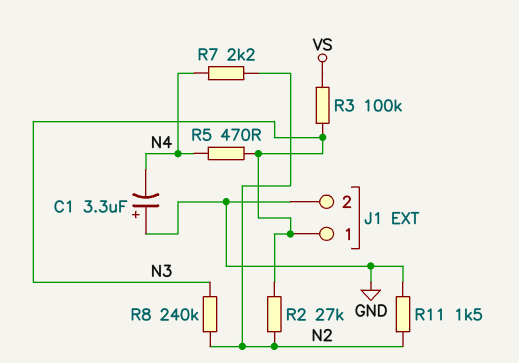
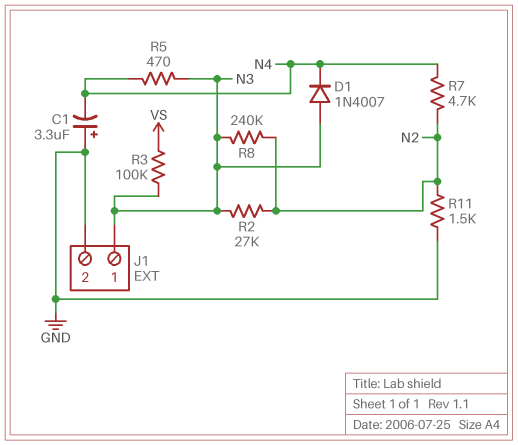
D1: none -> diode 1N4007 (A N3, K N4)
R7: 2.2k (N2, N4) -> 4.7k (N2, N4)

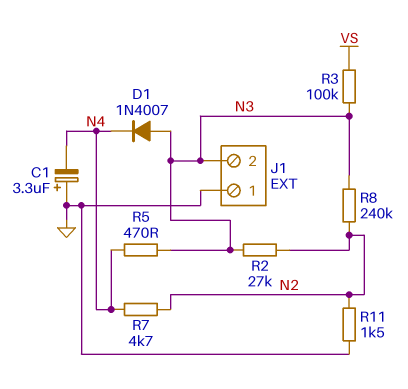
J1 pin 1: N3 -> GND
J1 pin 2: GND -> N3

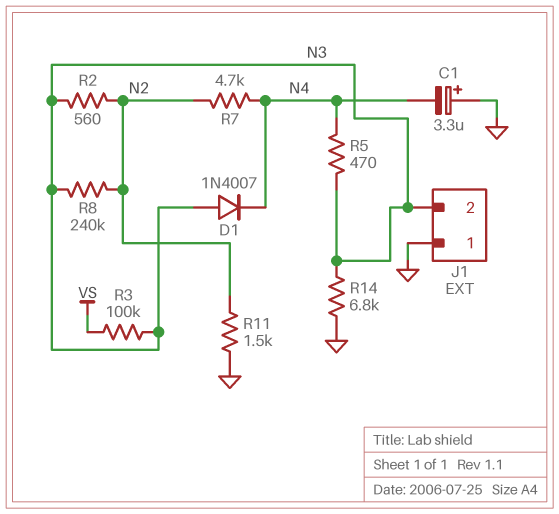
R2: 27k (N2, N3) -> 560 (N2, N3)
R14: none -> 6.8k (GND, N3)

